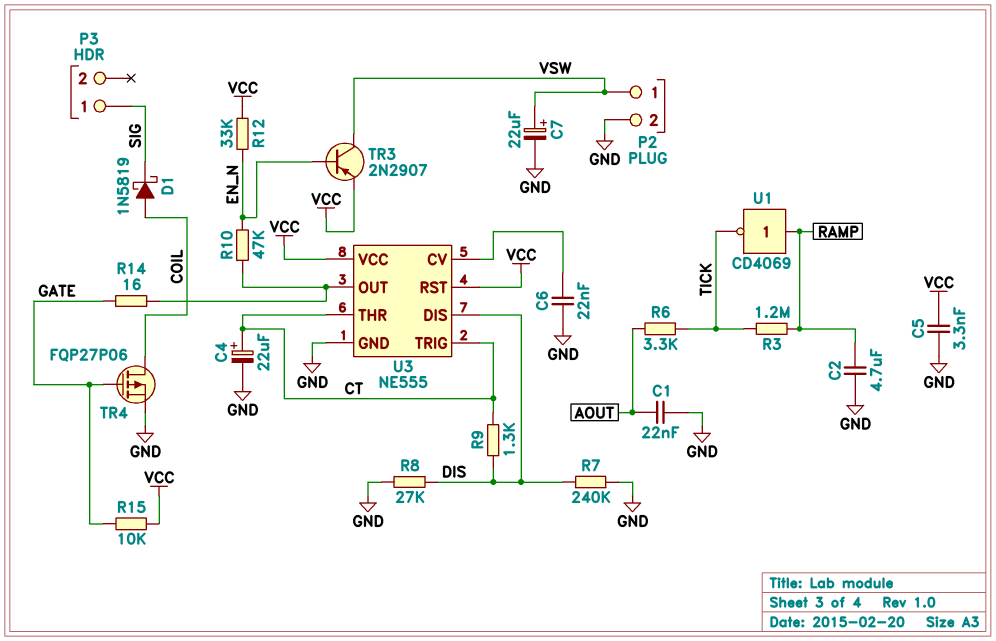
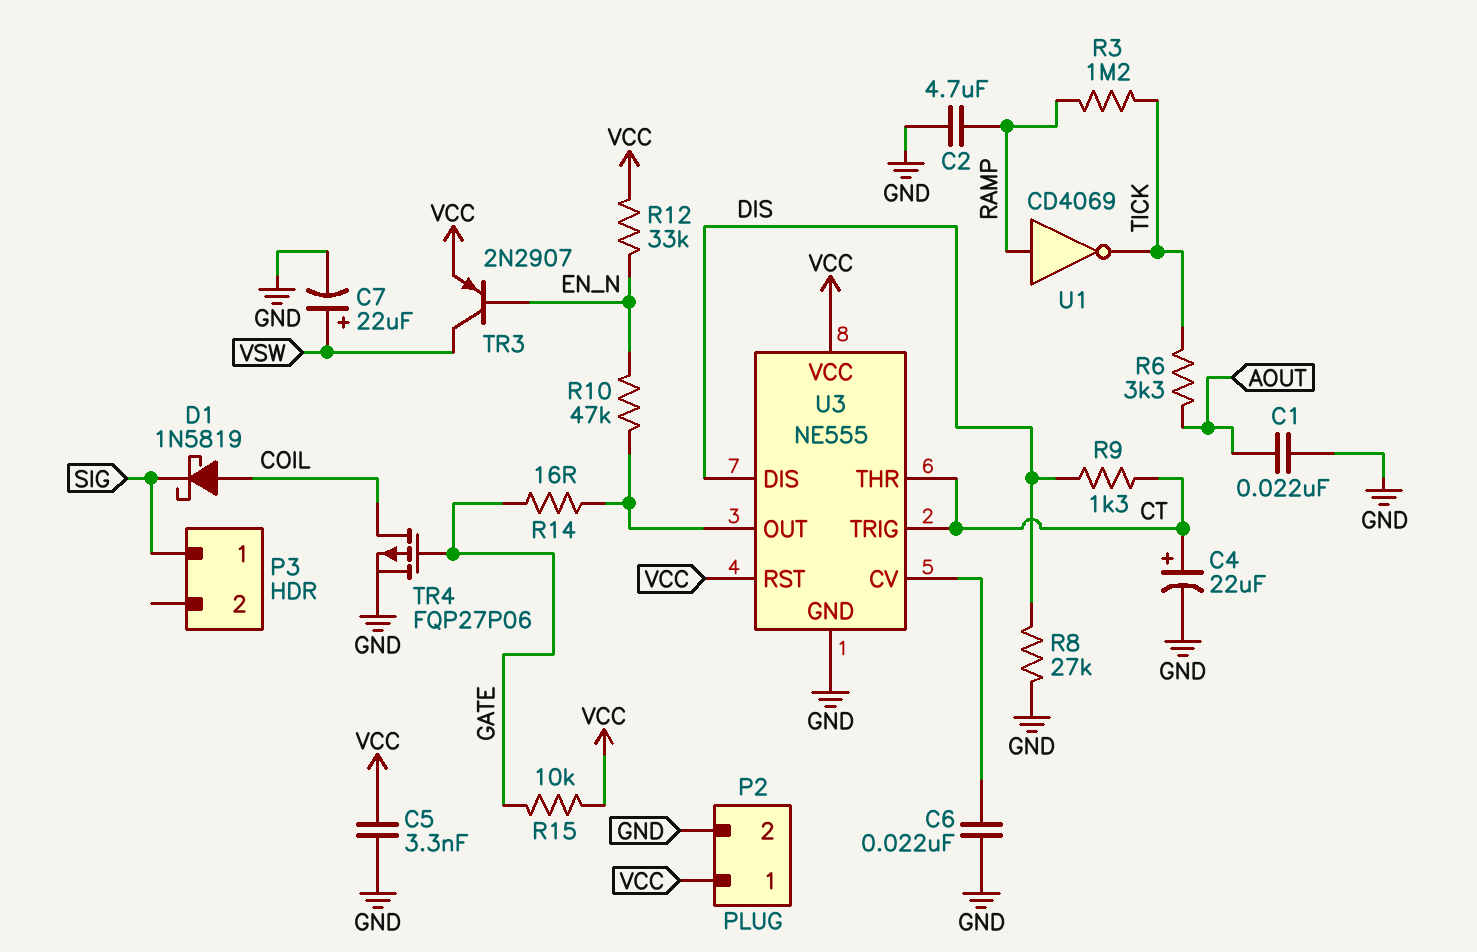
P2 pin 1: VSW -> VCC
R7: 240k (DIS, GND) -> none

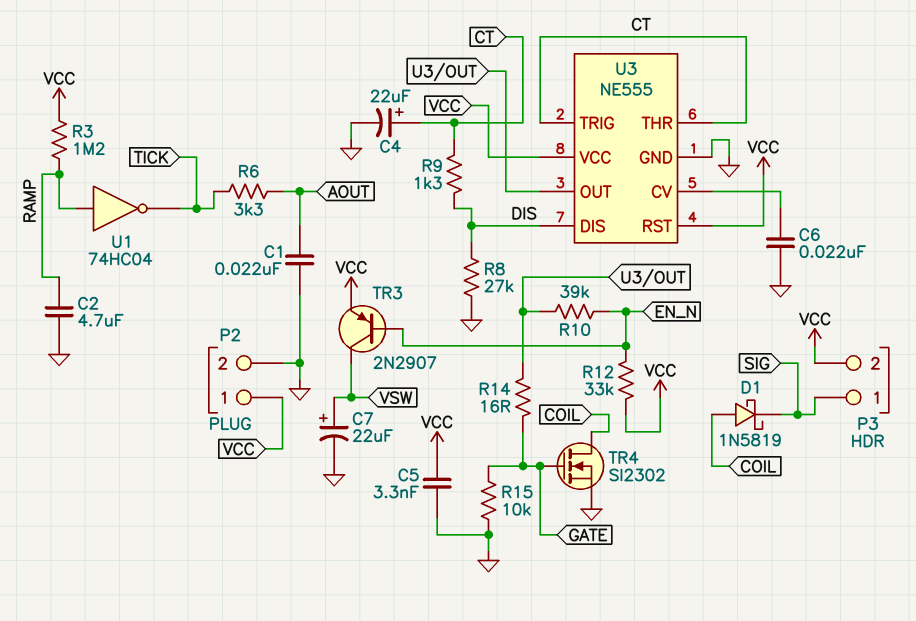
P3 pin 2: none -> VCC
R3: 1.2M (RAMP, TICK) -> 1.2M (RAMP, VCC)
R10: 47k (EN_N, U3/OUT) -> 39k (EN_N, U3/OUT)
R15: 10k (GATE, VCC) -> 10k (GATE, GND)
TR4: PMOS FQP27P06 (G GATE, D COIL, S GND) -> NMOS SI2302 (G GATE, D COIL, S GND)
U1: NOT CD4069 (in RAMP, out TICK) -> NOT 74HC04 (in RAMP, out TICK)

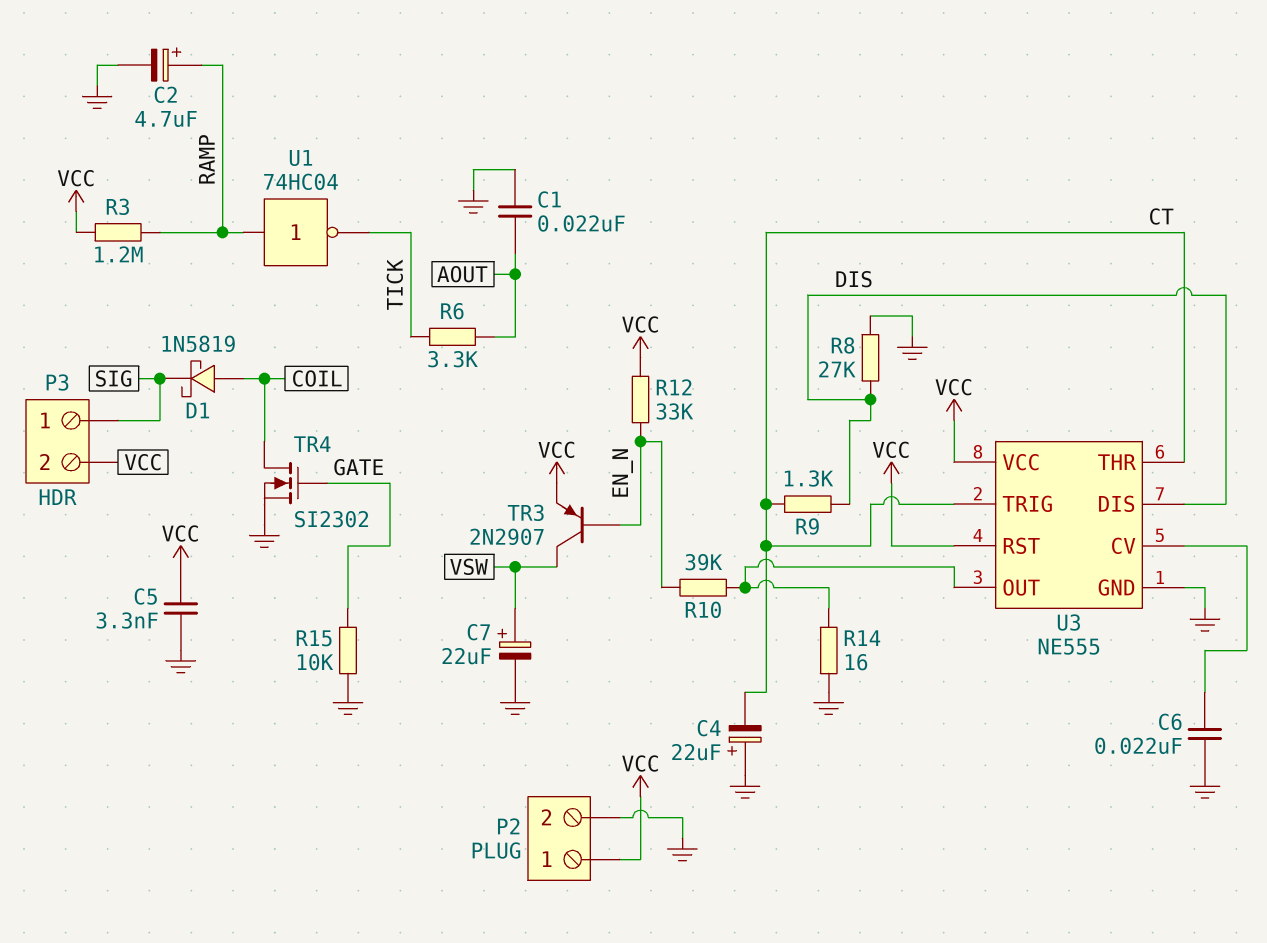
C2: 4.7uF (GND, RAMP) -> 4.7uF (plus RAMP, minus GND)
C4: 22uF (plus CT, minus GND) -> 22uF (plus GND, minus CT)
R14: 16 (GATE, U3/OUT) -> 16 (GND, U3/OUT)

